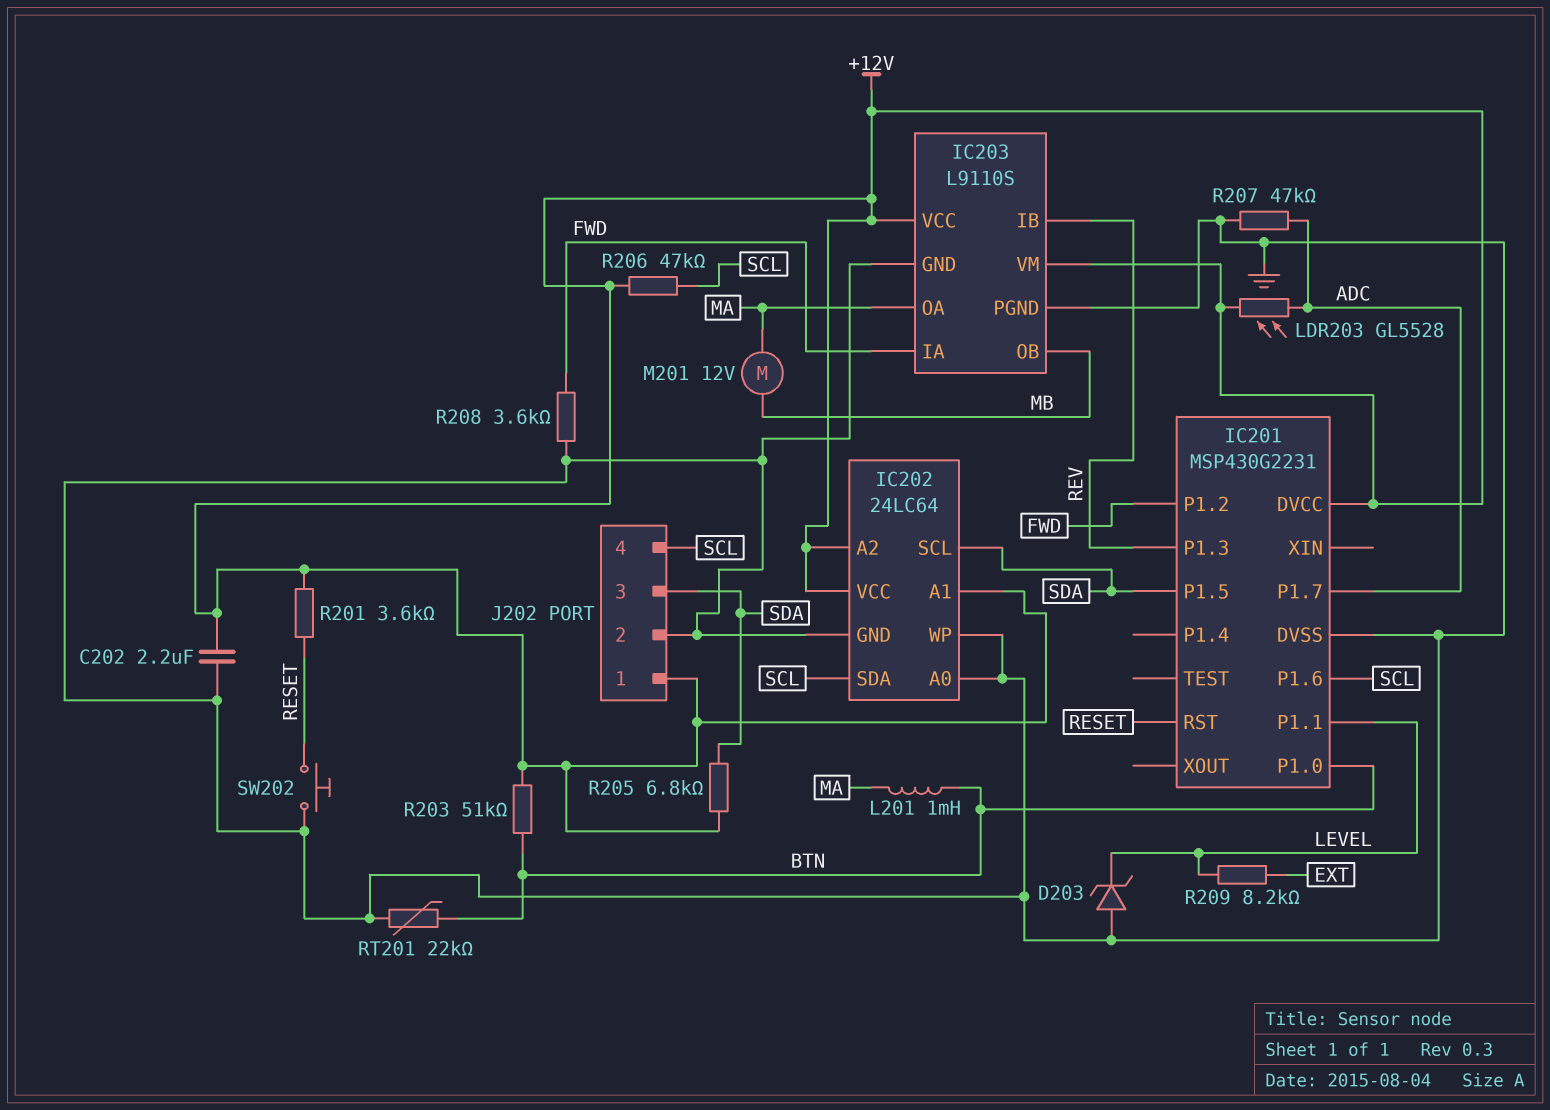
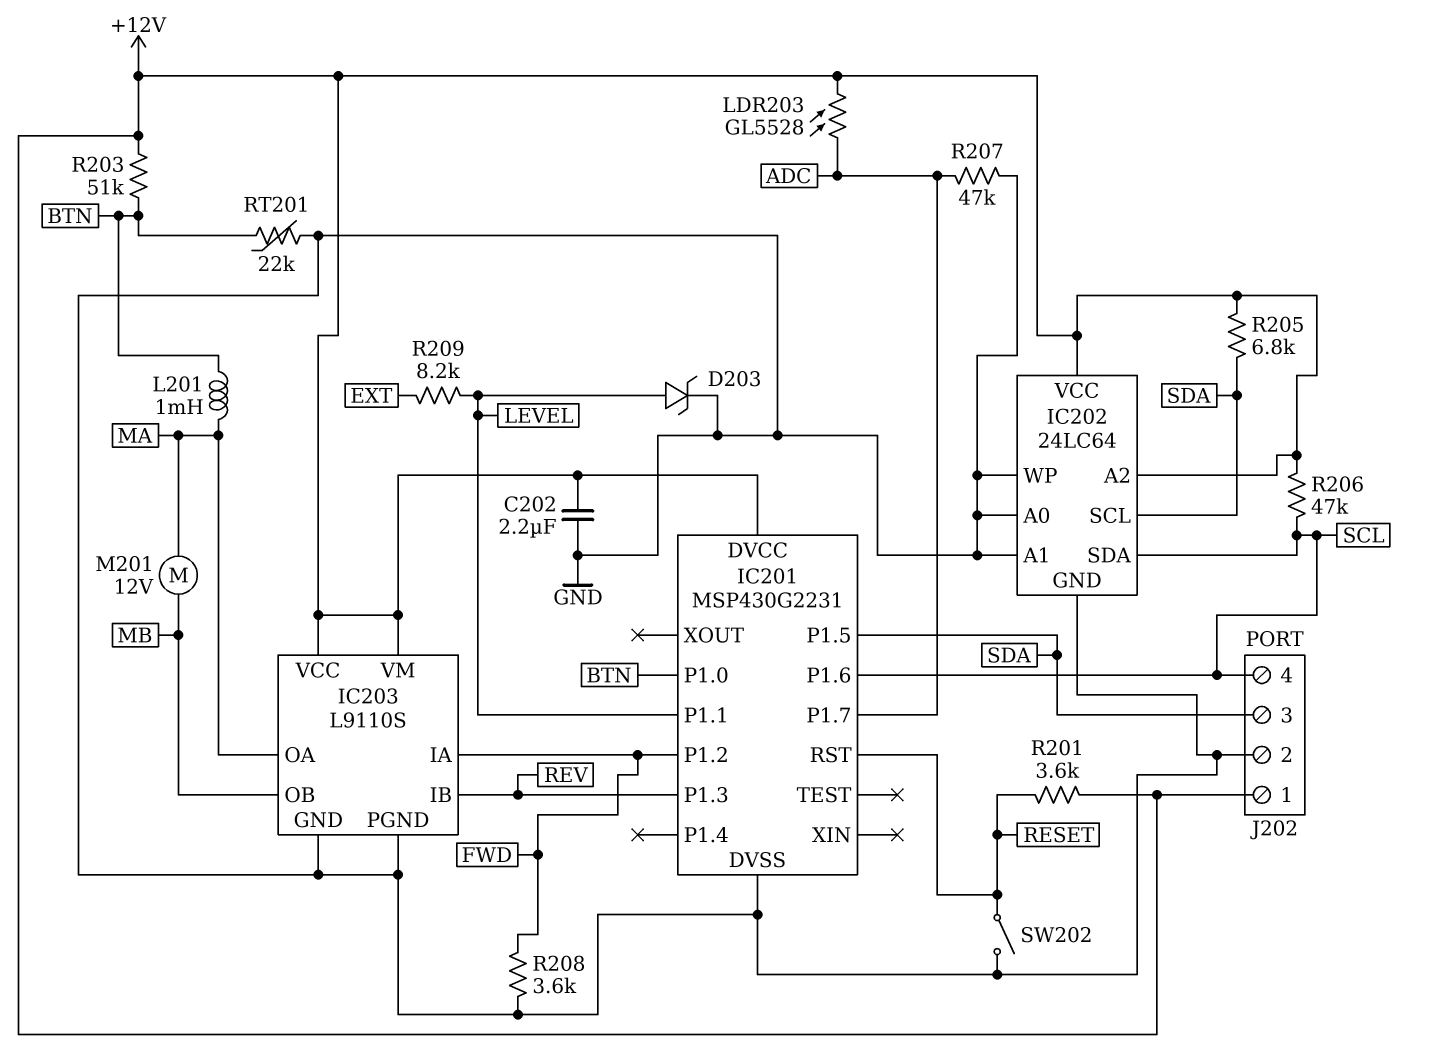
D203: zener (A GND, K LEVEL) -> zener (A LEVEL, K GND)
IC202 pin A1: +12V -> GND
SW202: button (GND, RESET) -> switch (GND, RESET)

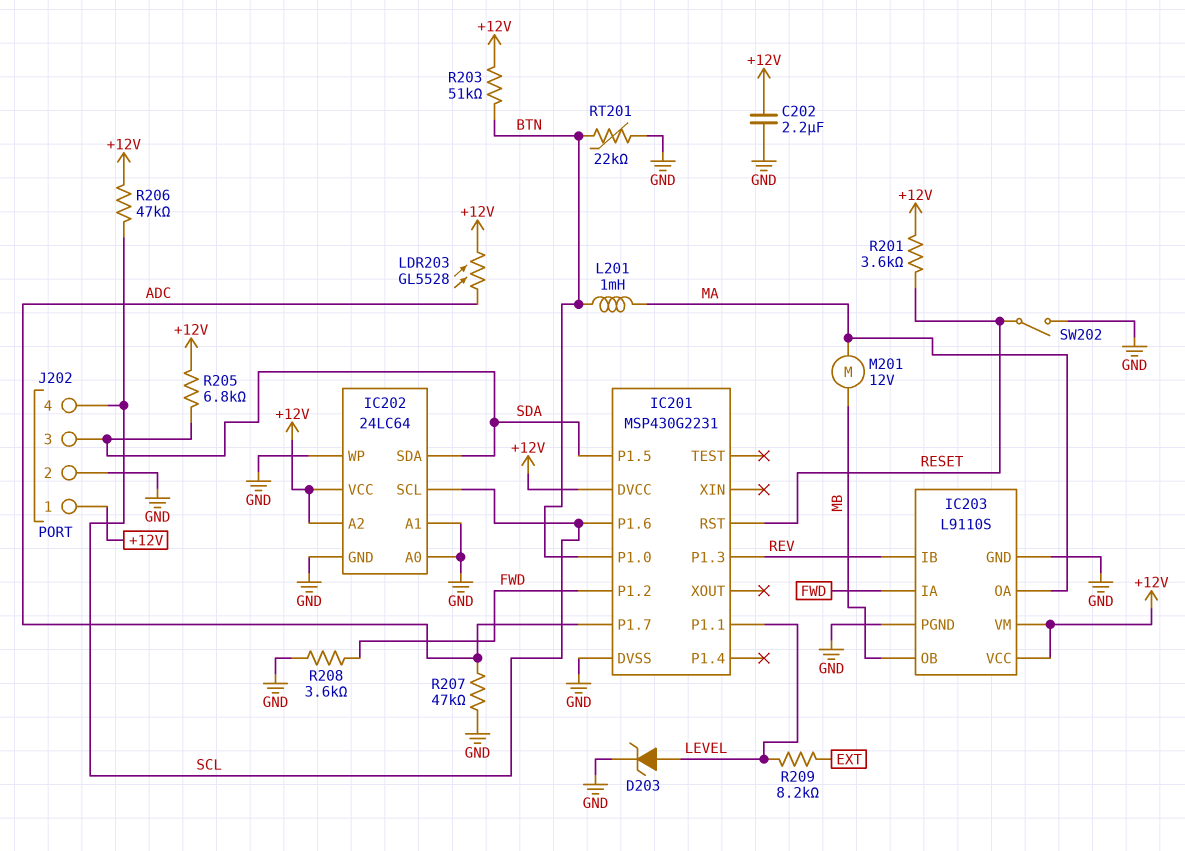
IC202 pin SCL: SDA -> SCL
IC202 pin SDA: SCL -> SDA

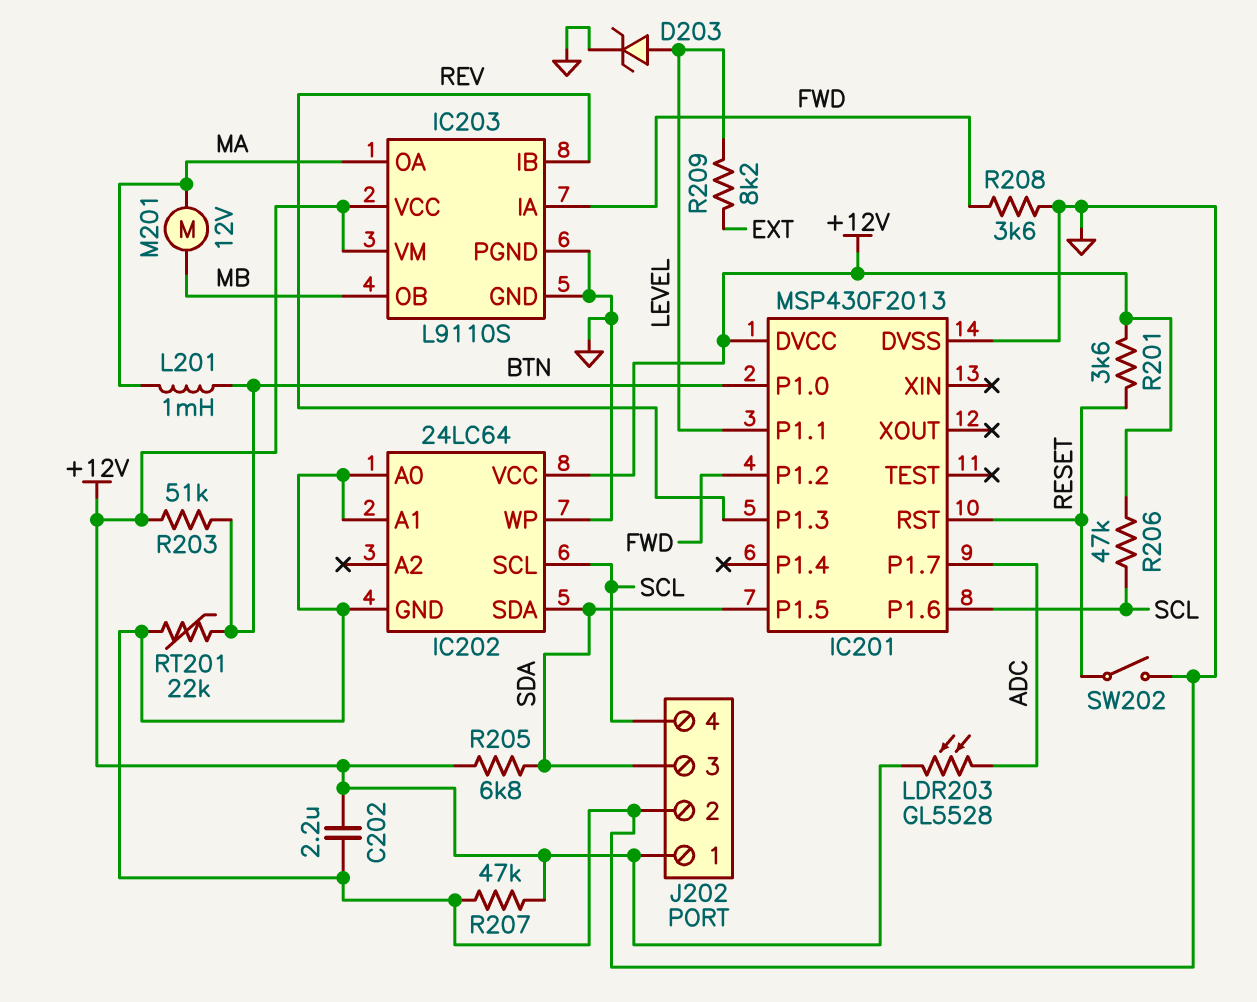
IC201: MSP430G2231 -> MSP430F2013
IC202 pin A2: +12V -> none
R207: 47k (ADC, GND) -> 47k (+12V, GND)

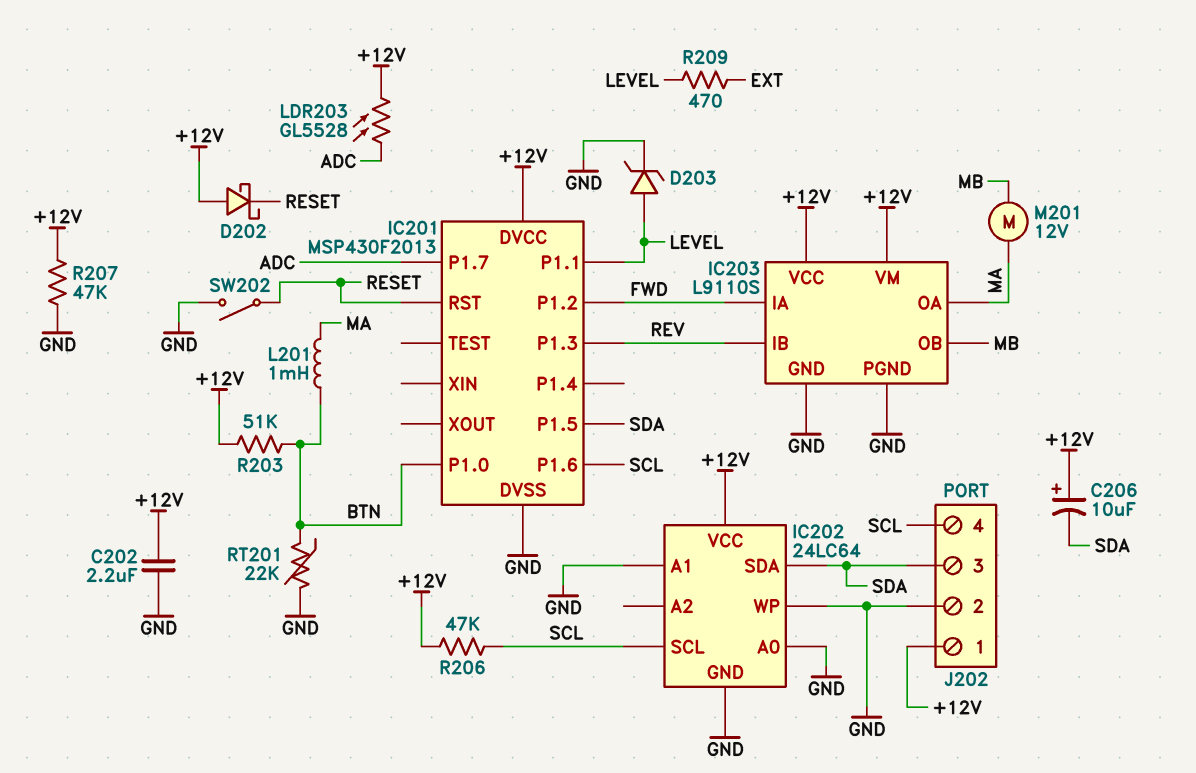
C206: none -> 10uF (plus +12V, minus SDA)
D202: none -> schottky (A +12V, K RESET)
R201: 3.6k (+12V, RESET) -> none
R205: 6.8k (+12V, SDA) -> none
R208: 3.6k (FWD, GND) -> none
R209: 8.2k (EXT, LEVEL) -> 470 (EXT, LEVEL)

